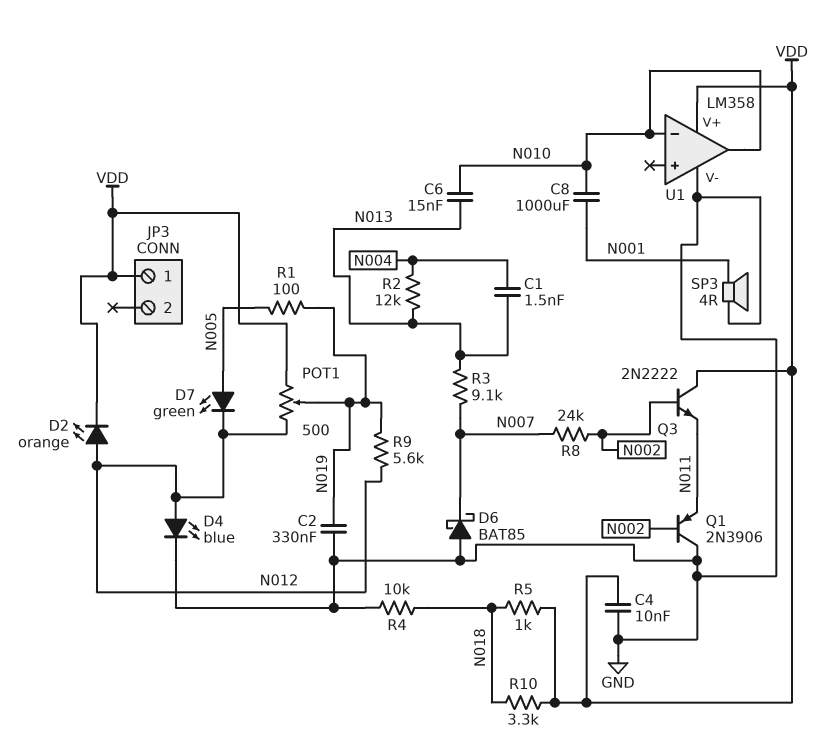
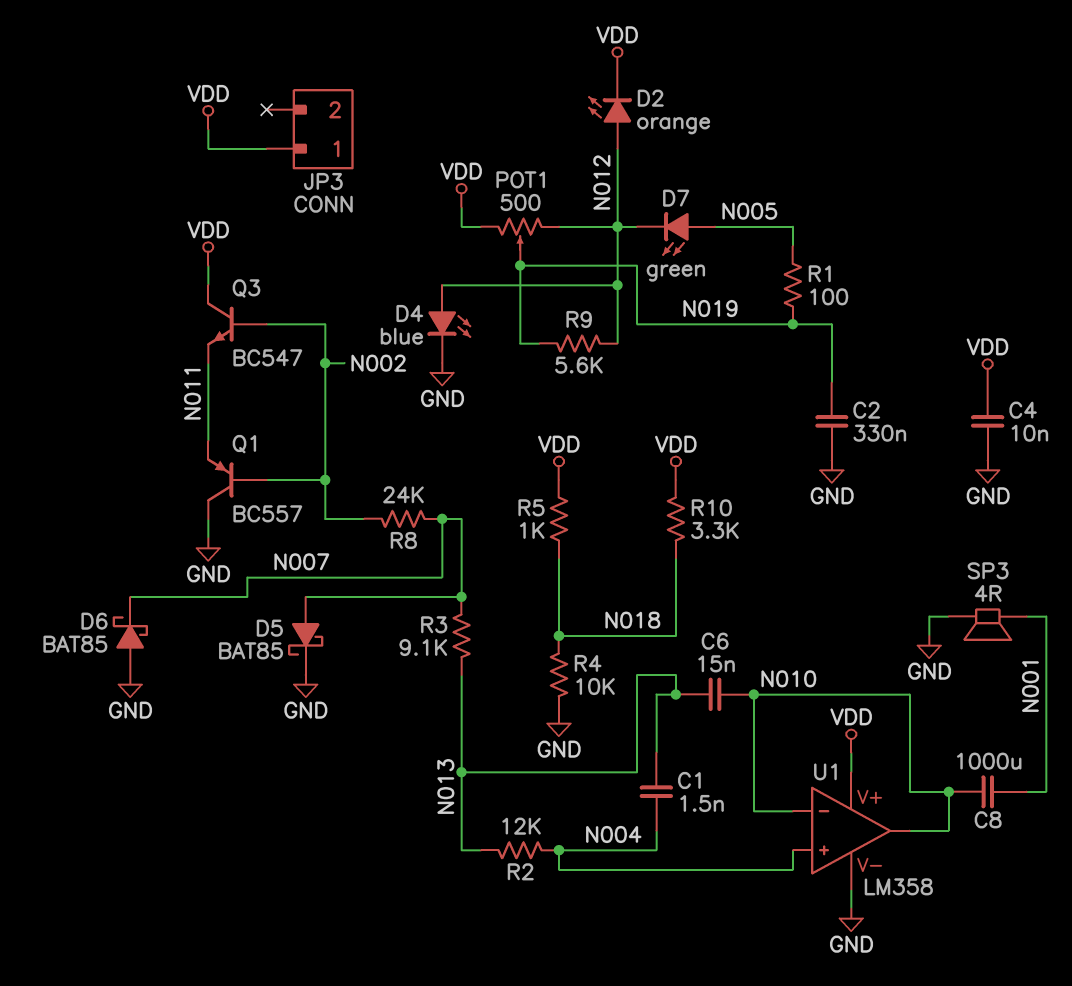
D5: none -> schottky BAT85 (A N007, K GND)
Q1: PNP 2N3906 (B N002, C GND, E N011) -> PNP BC557 (B N002, C GND, E N011)
Q3: NPN 2N2222 (B N002, C VDD, E N011) -> NPN BC547 (B N002, C VDD, E N011)
U1 pin in+: none -> N004

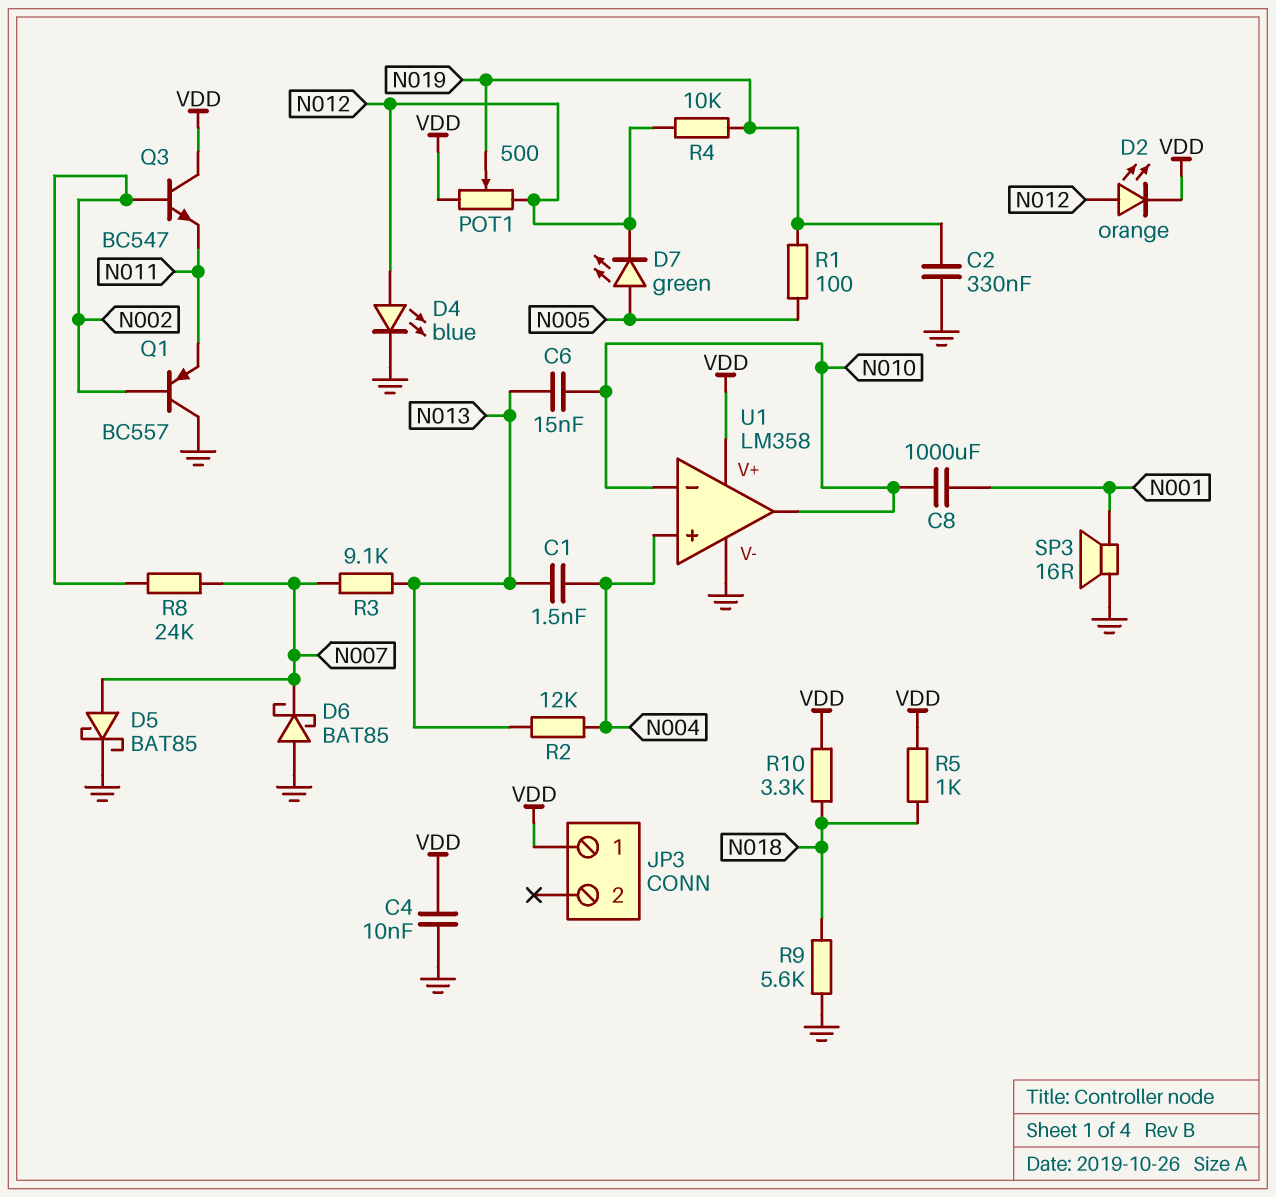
R4: 10k (GND, N018) -> 10k (N012, N019)
R9: 5.6k (N012, N019) -> 5.6k (GND, N018)
SP3: speaker 4R (GND, N001) -> speaker 16R (GND, N001)

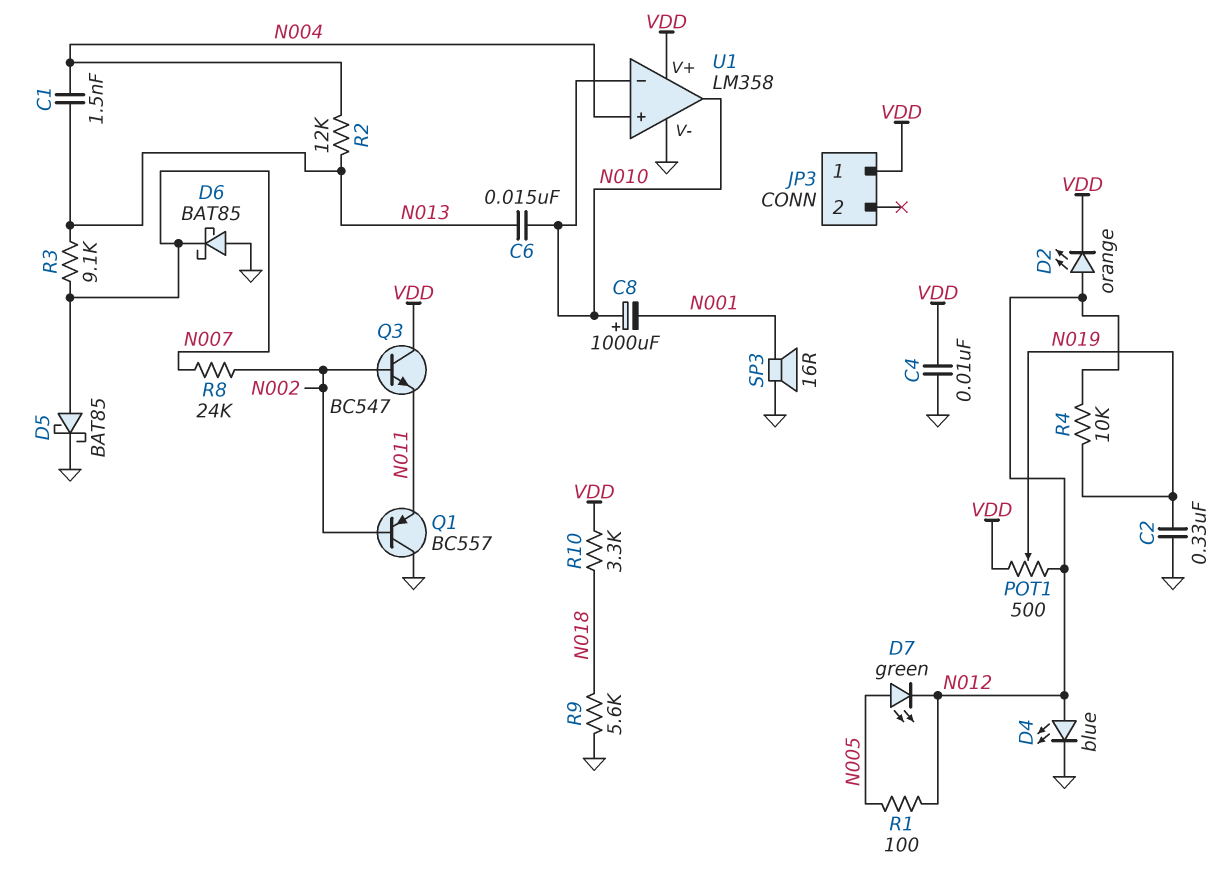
C8: 1000uF (N001, N010) -> 1000uF (plus N010, minus N001)
R1: 100 (N005, N019) -> 100 (N005, N012)
R5: 1k (N018, VDD) -> none

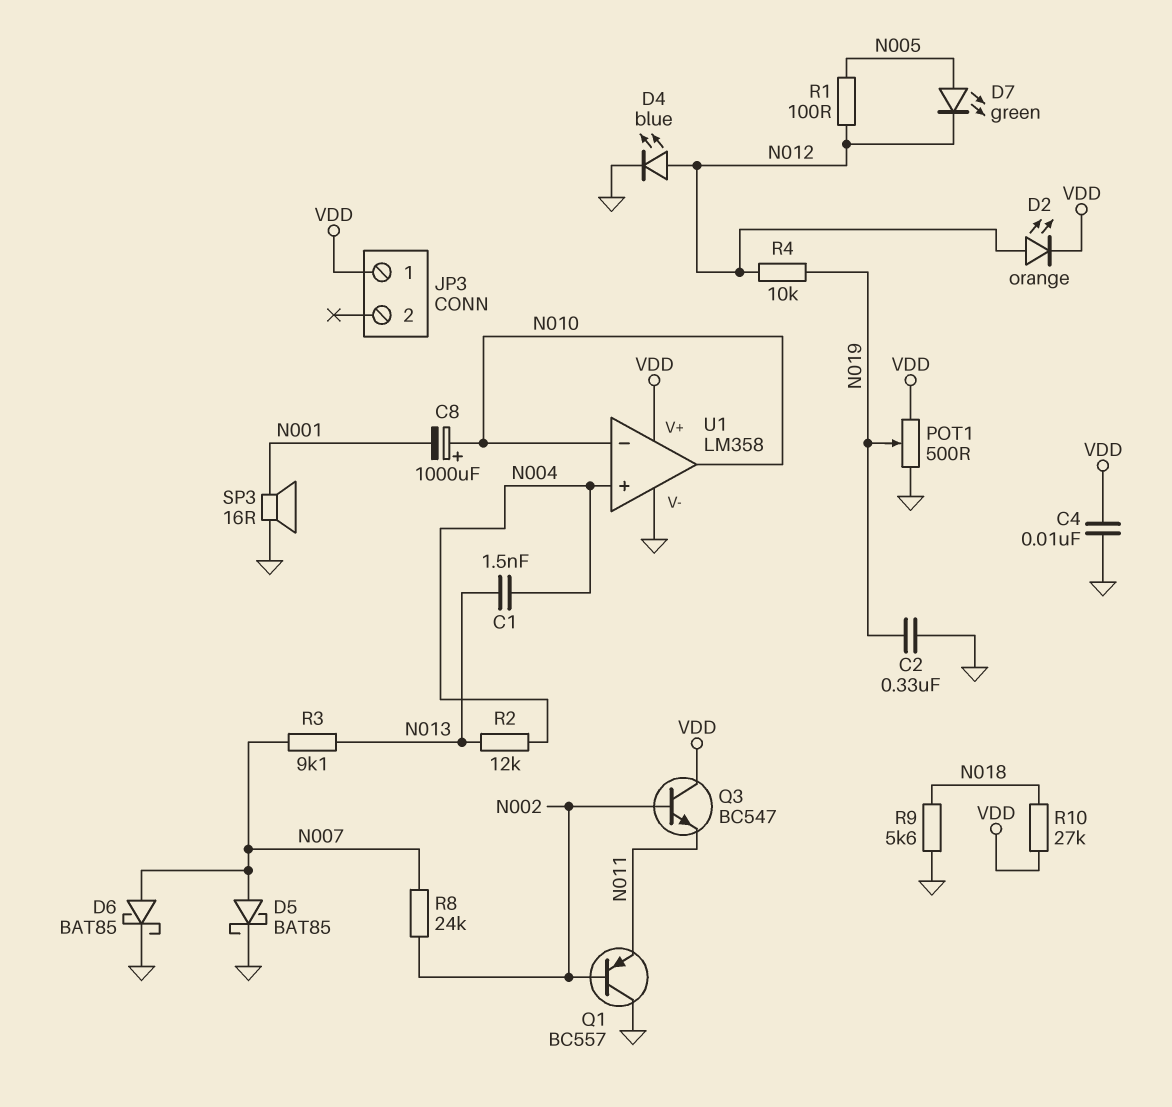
C6: 15nF (N010, N013) -> none
D6: schottky BAT85 (A GND, K N007) -> schottky BAT85 (A N007, K GND)
POT1: 500 (N012, VDD, wiper N019) -> 500 (GND, VDD, wiper N019)
R10: 3.3k (N018, VDD) -> 27k (N018, VDD)

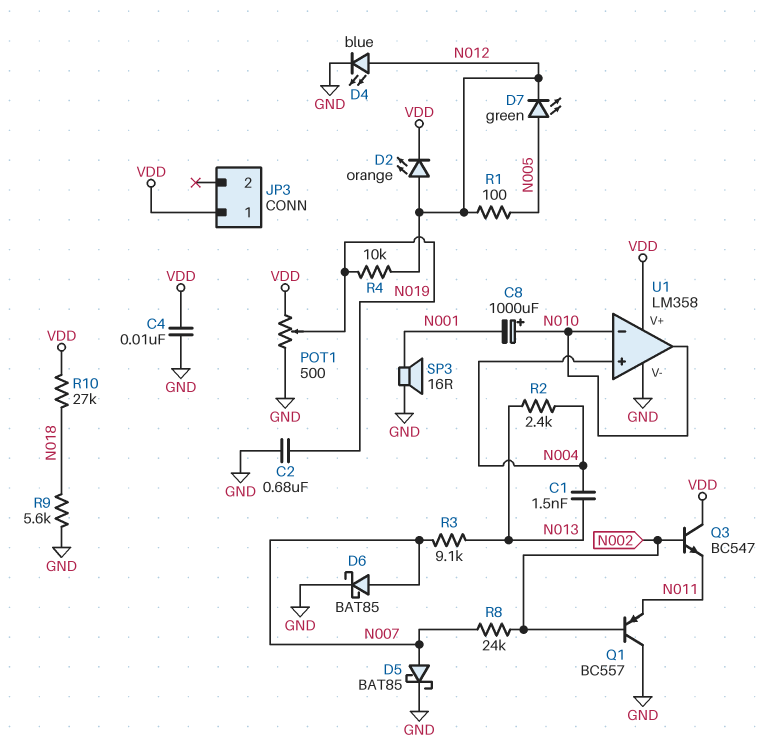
C2: 330nF (GND, N019) -> 680nF (GND, N019)
R2: 12k (N004, N013) -> 2.4k (N004, N013)

